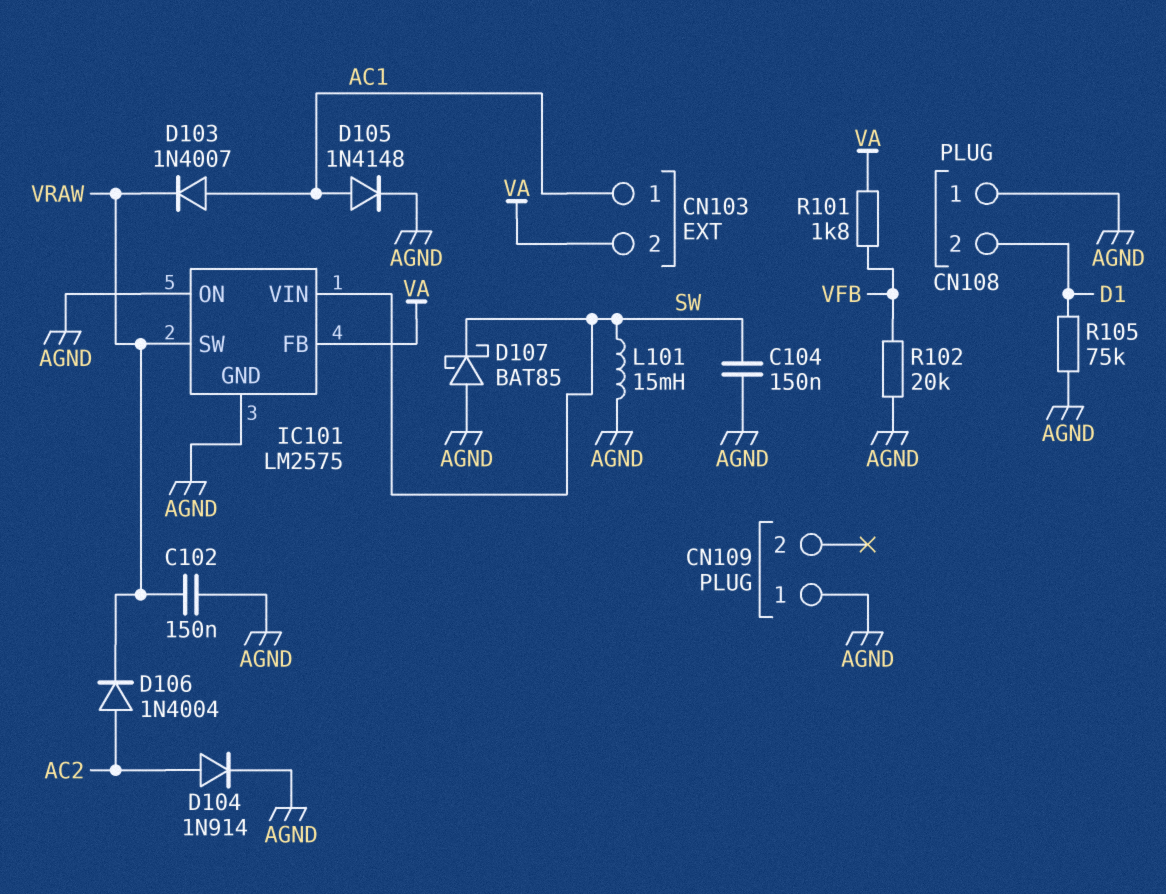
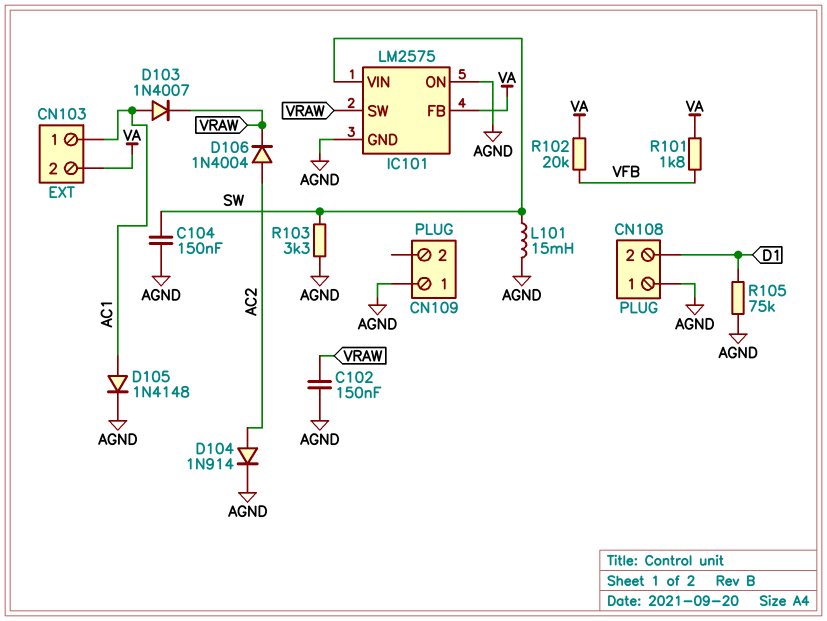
D107: schottky BAT85 (A AGND, K SW) -> none
R102: 20k (AGND, VFB) -> 20k (VA, VFB)
R103: none -> 3.3k (AGND, SW)

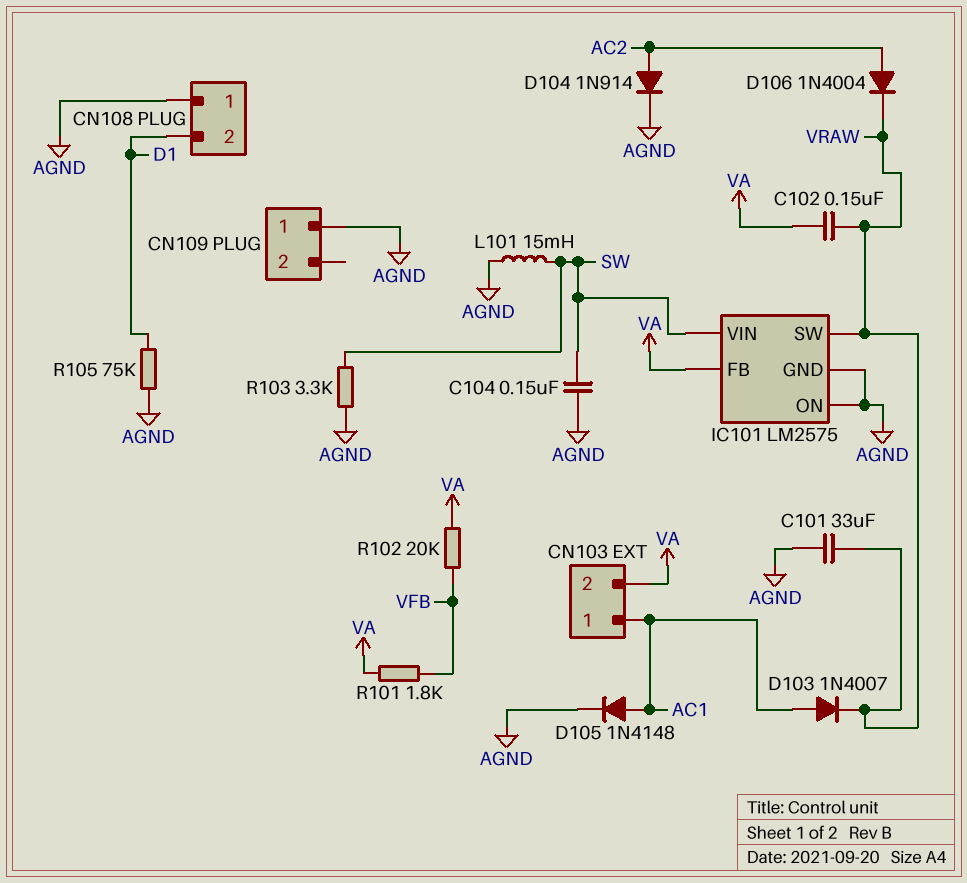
C101: none -> 33uF (AGND, VRAW)
C102: 150nF (AGND, VRAW) -> 150nF (VA, VRAW)

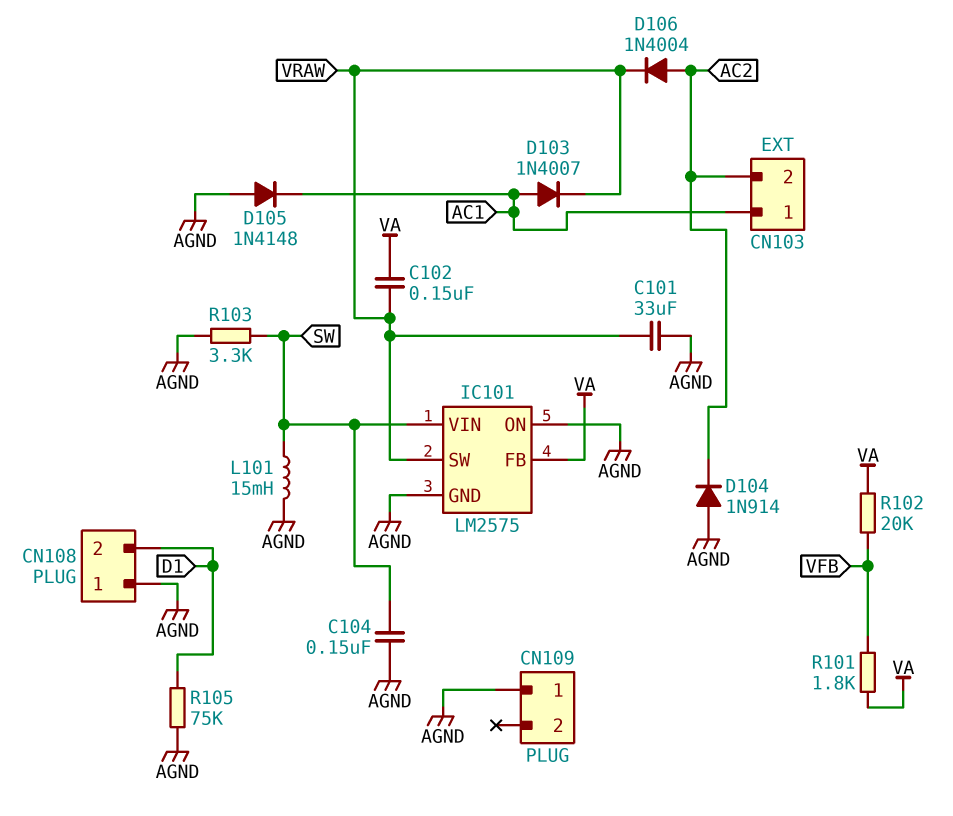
CN103 pin 2: VA -> AC2
D104: diode 1N914 (A AC2, K AGND) -> diode 1N914 (A AGND, K AC2)
D105: diode 1N4148 (A AC1, K AGND) -> diode 1N4148 (A AGND, K AC1)

